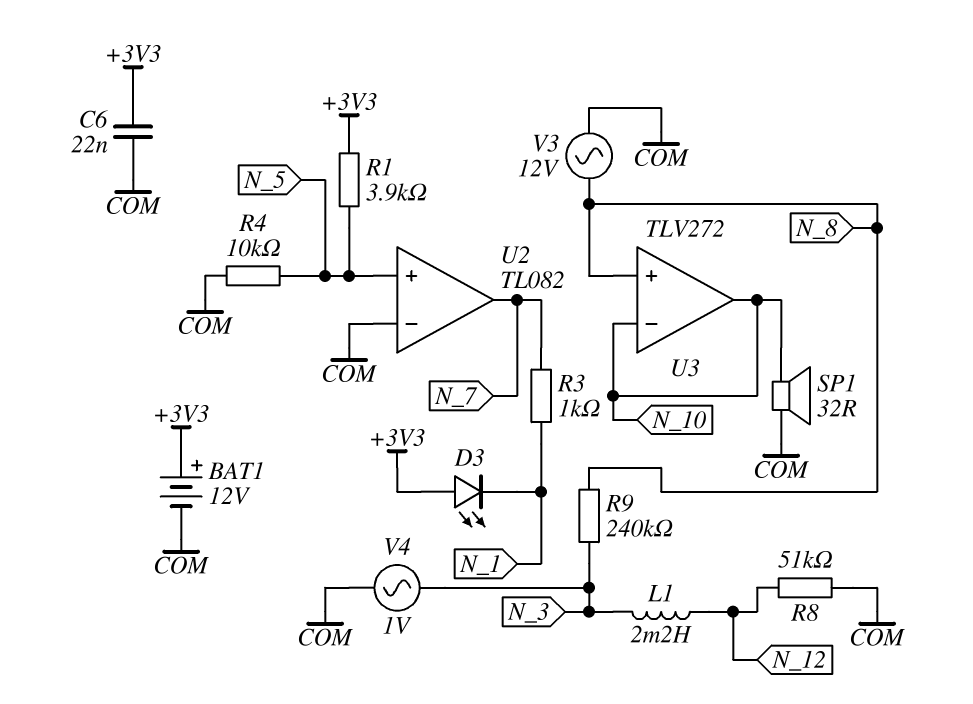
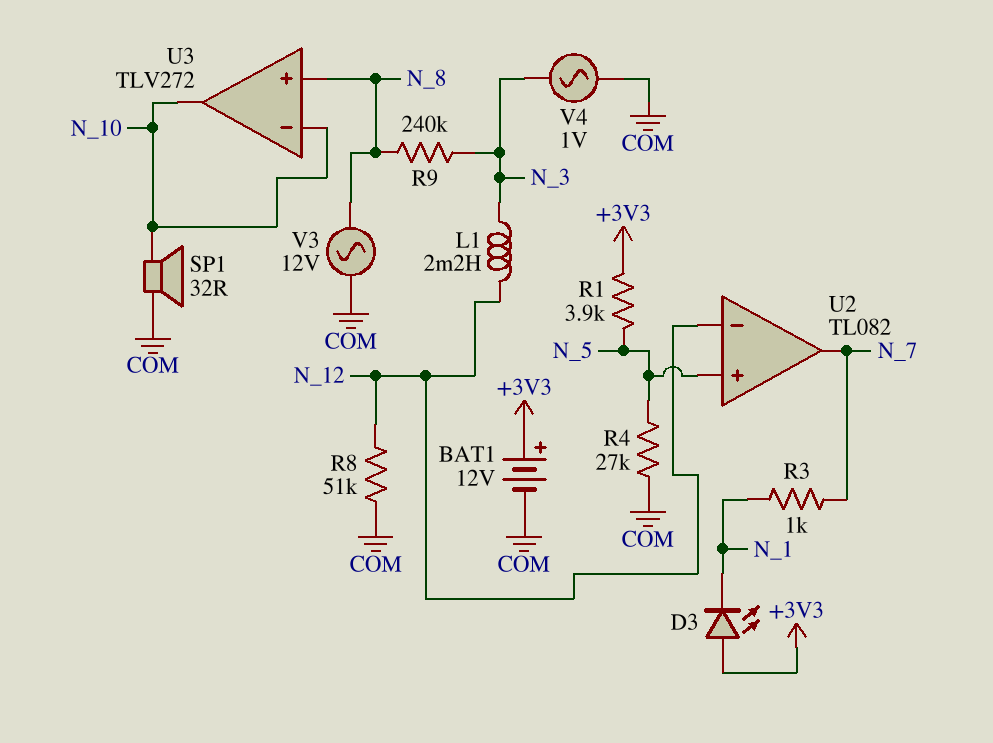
C6: 22nF (+3V3, COM) -> none
R4: 10k (COM, N_5) -> 27k (COM, N_5)
U2 pin in-: COM -> N_12

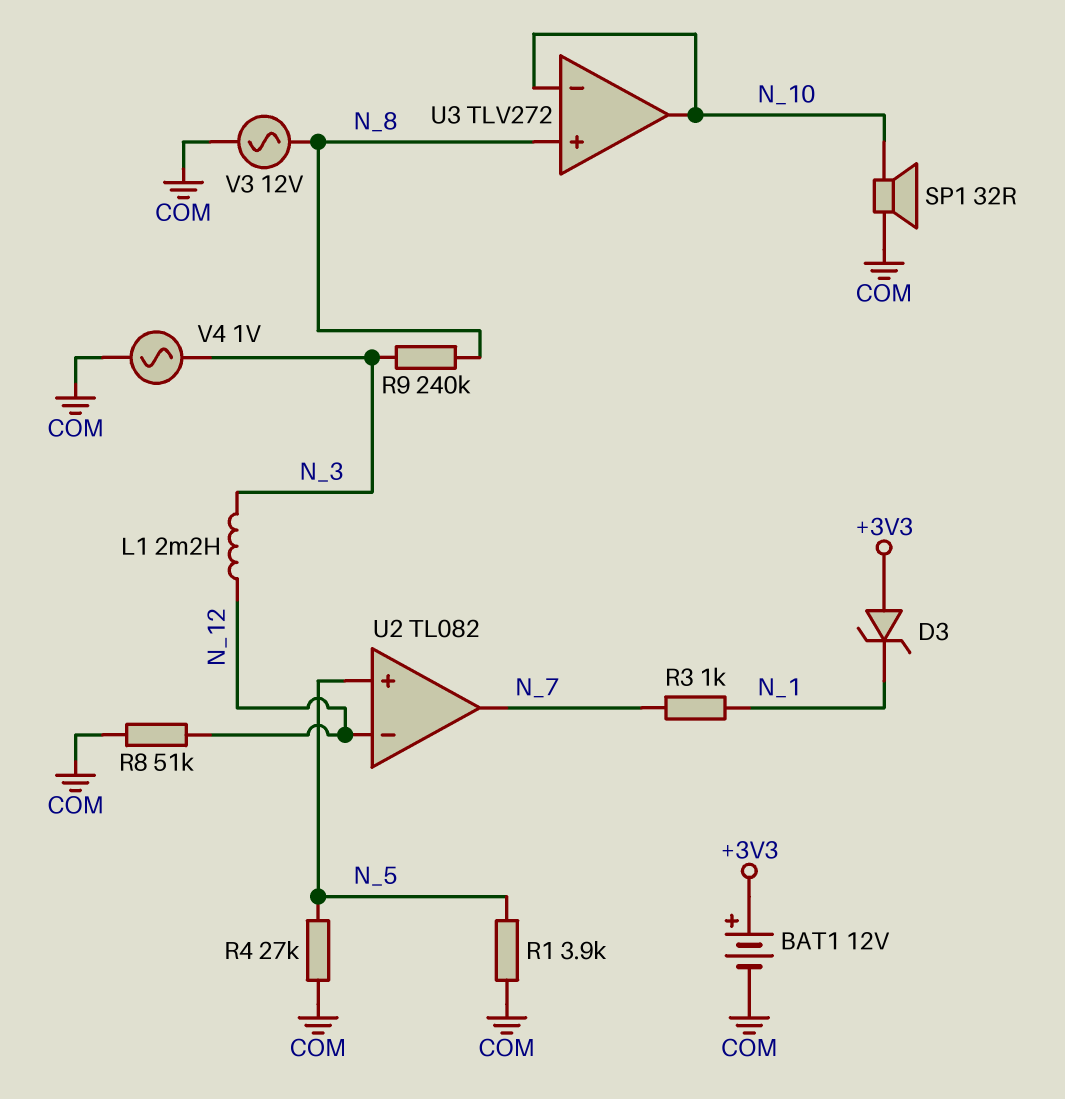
D3: LED (A +3V3, K N_1) -> zener (A +3V3, K N_1)
R1: 3.9k (+3V3, N_5) -> 3.9k (COM, N_5)

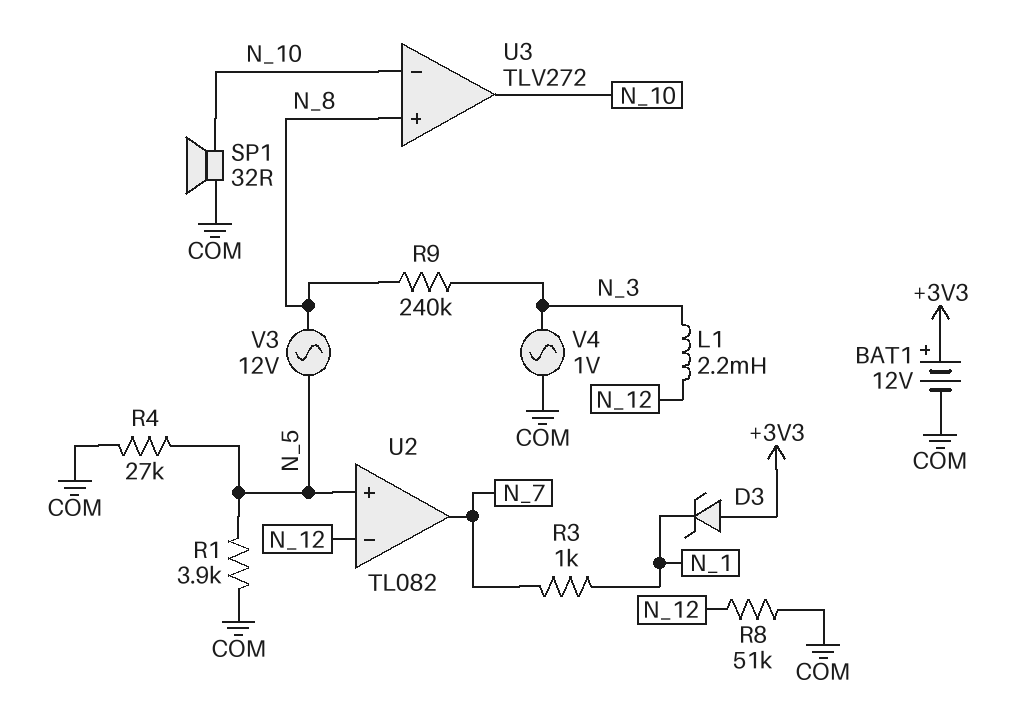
V3: AC 12V (COM, N_8) -> AC 12V (N_5, N_8)

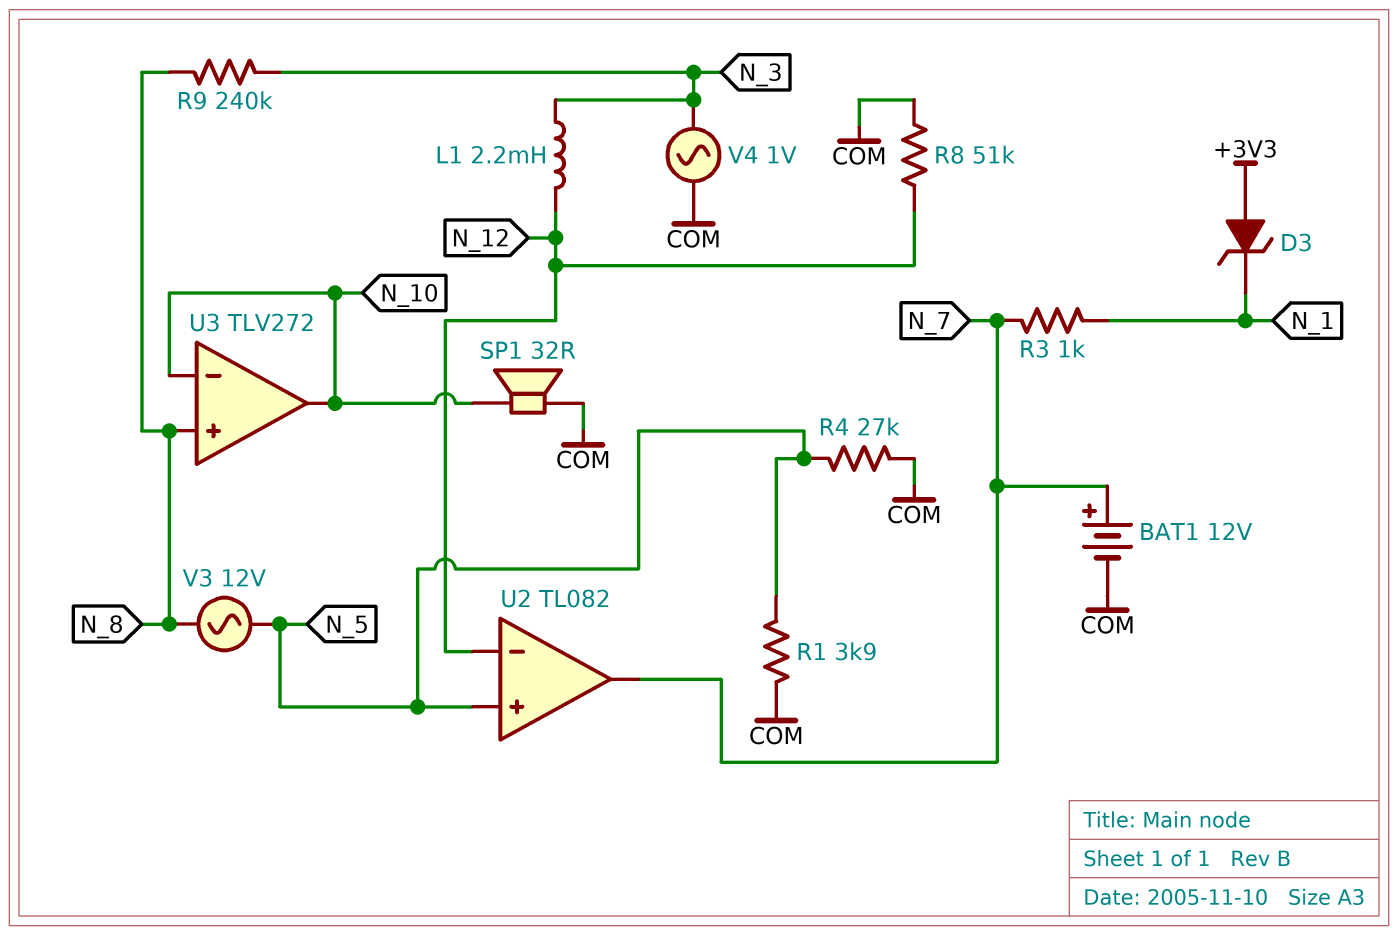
BAT1: 12V (plus +3V3, minus COM) -> 12V (plus N_7, minus COM)

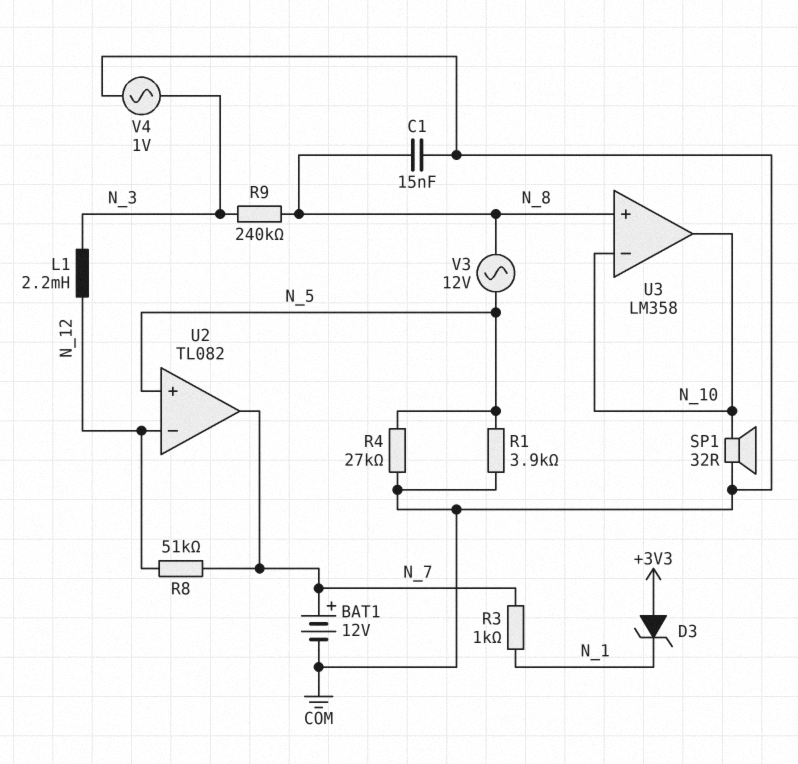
C1: none -> 15nF (COM, N_8)
R8: 51k (COM, N_12) -> 51k (N_7, N_12)
U3: TLV272 -> LM358

